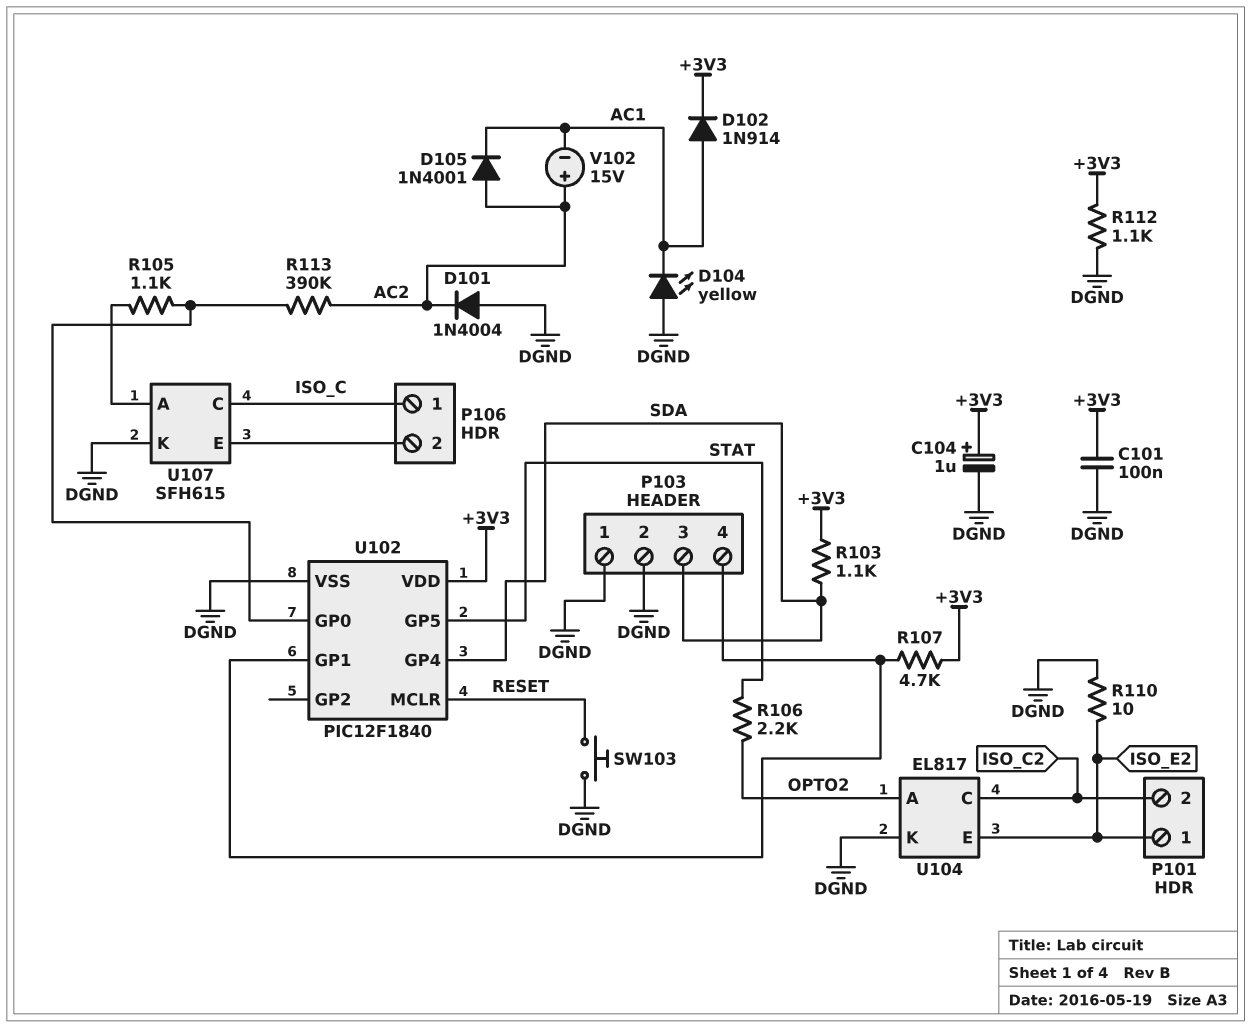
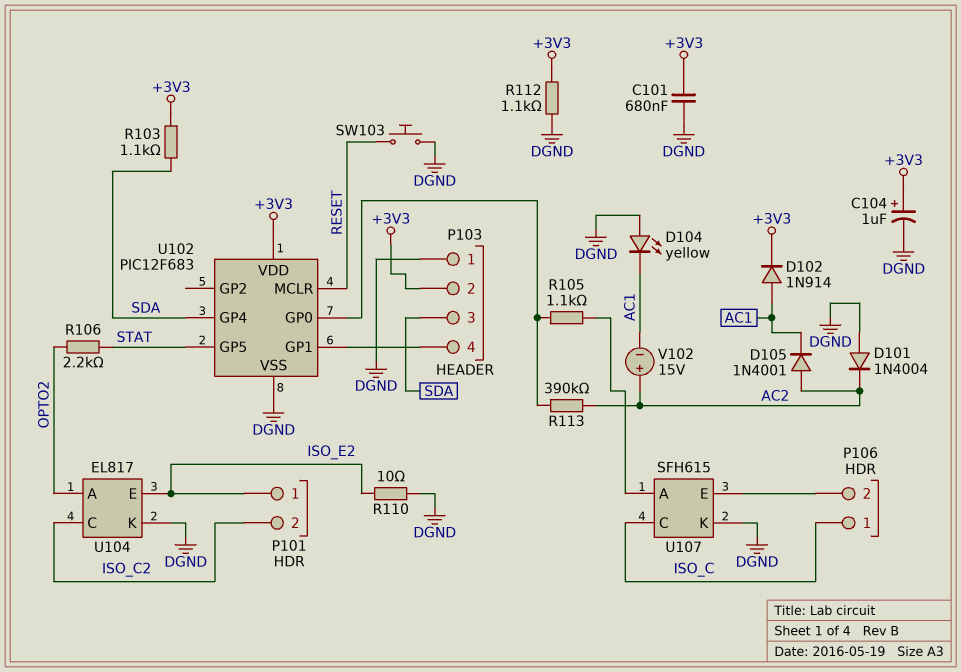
C101: 100nF (+3V3, DGND) -> 680nF (+3V3, DGND)
P103 pin 2: DGND -> +3V3
R107: 4.7k (+3V3, P103/4) -> none
U102: PIC12F1840 -> PIC12F683

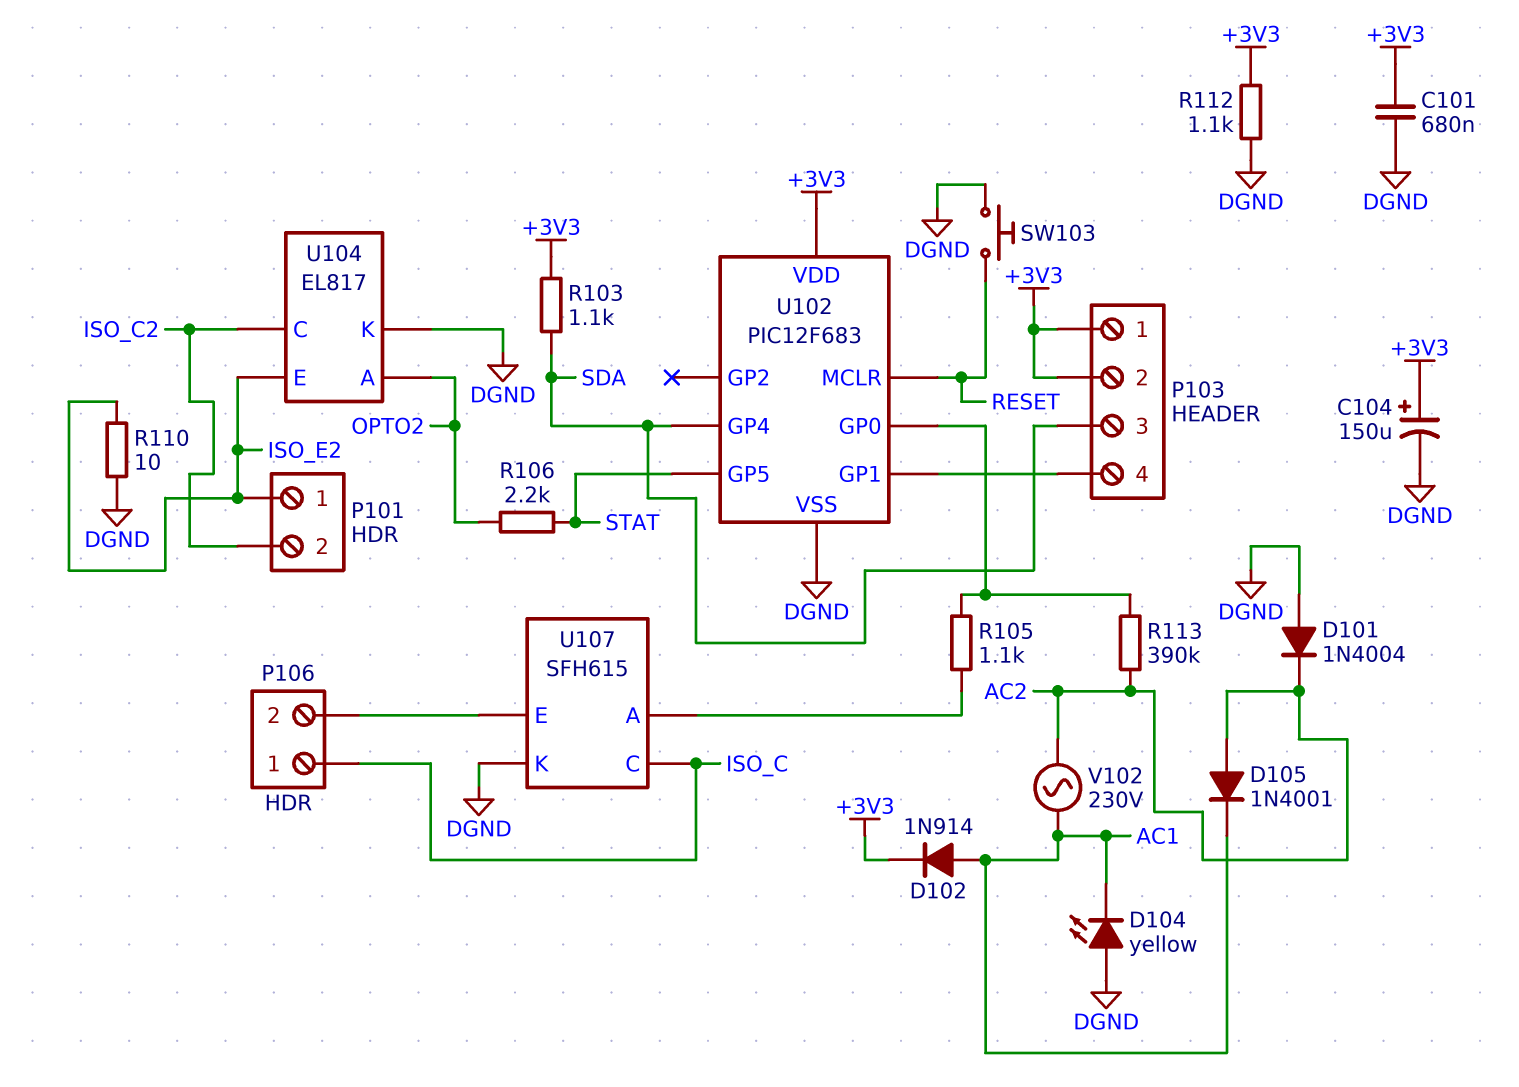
C104: 1uF (plus +3V3, minus DGND) -> 150uF (plus +3V3, minus DGND)
P103 pin 1: DGND -> +3V3
V102: 15V (plus AC2, minus AC1) -> AC 230V (AC1, AC2)

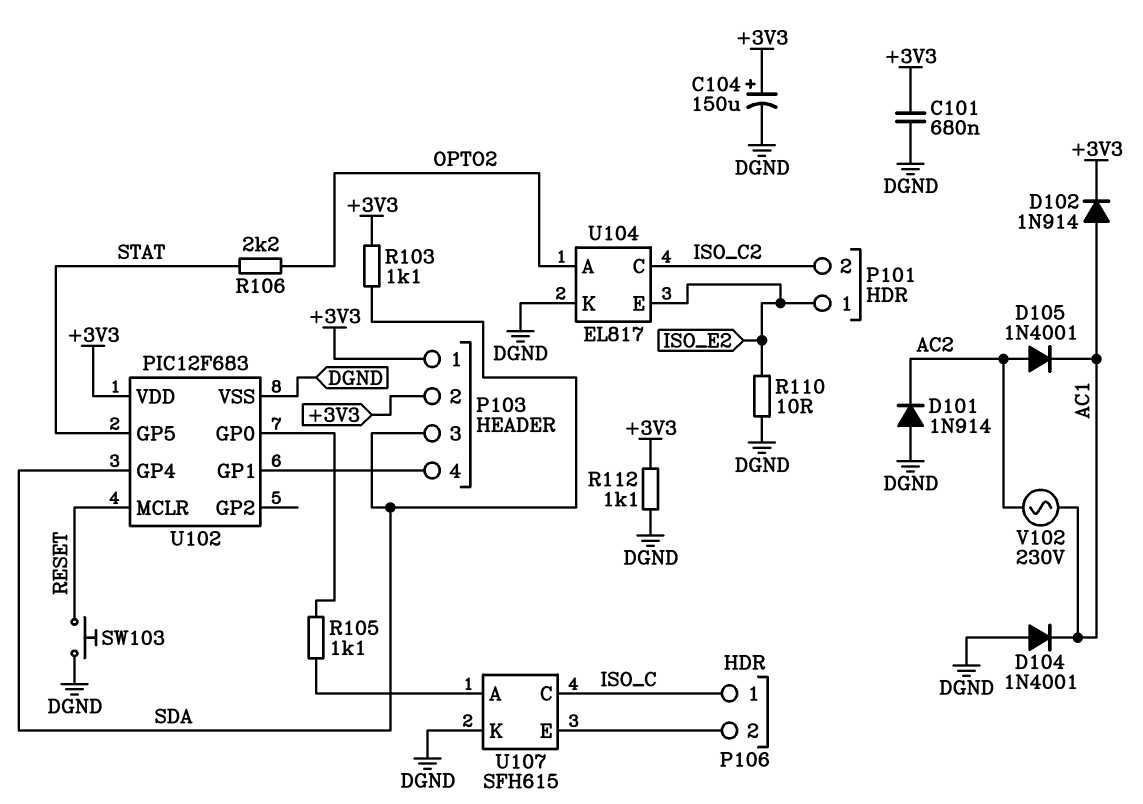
D101: diode 1N4004 (A DGND, K AC2) -> diode 1N914 (A DGND, K AC2)
D104: LED yellow (A DGND, K AC1) -> diode 1N4001 (A DGND, K AC1)
R113: 390k (AC2, U102/GP0) -> none

